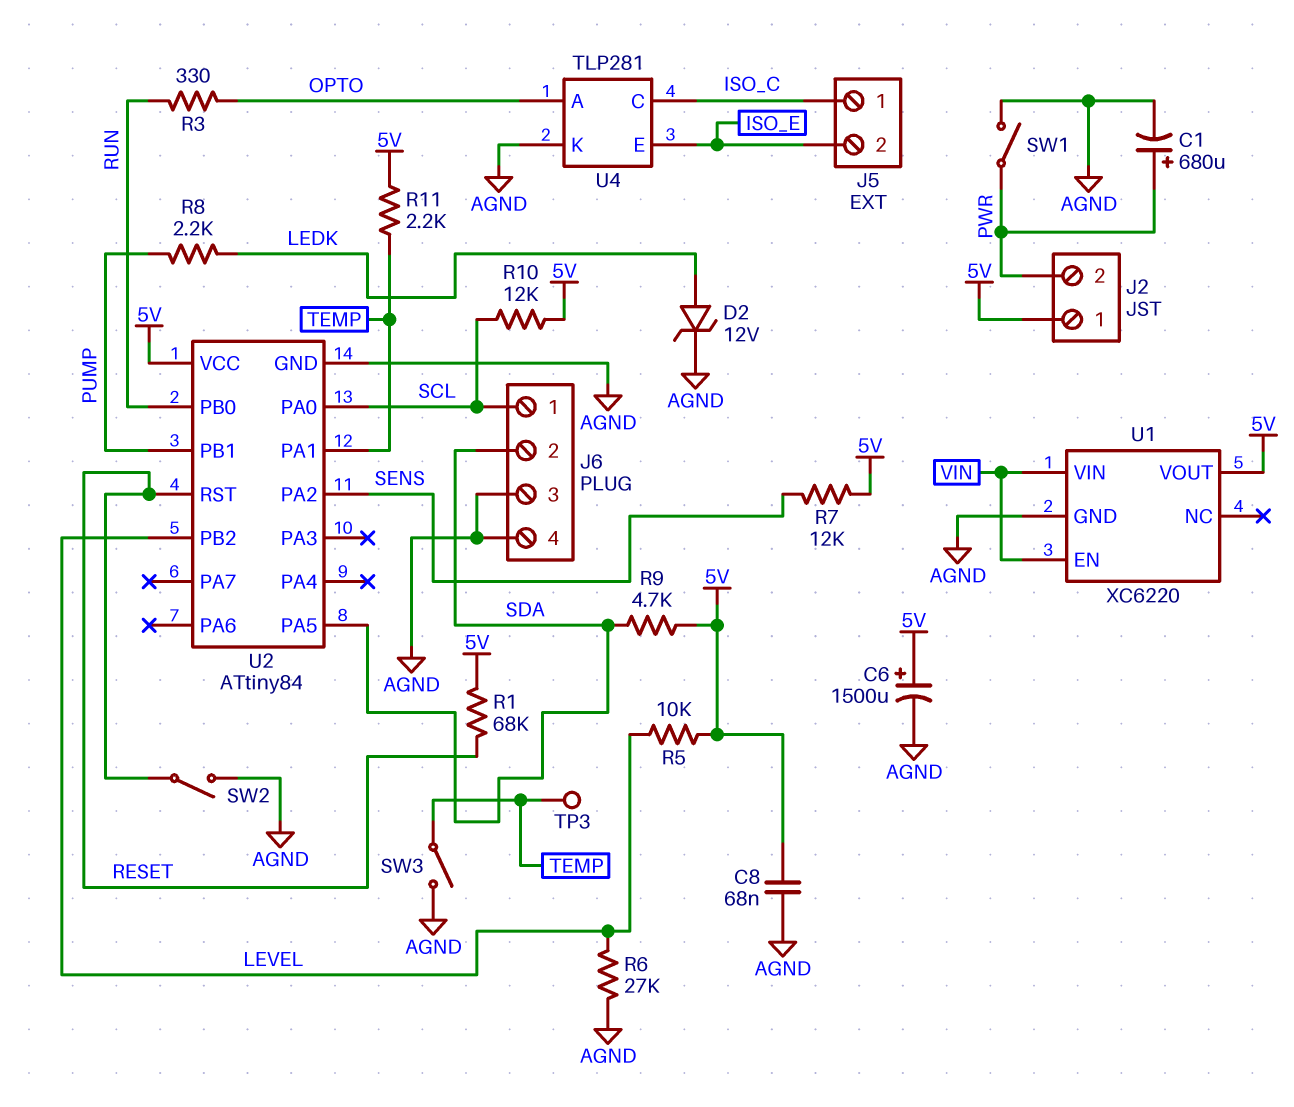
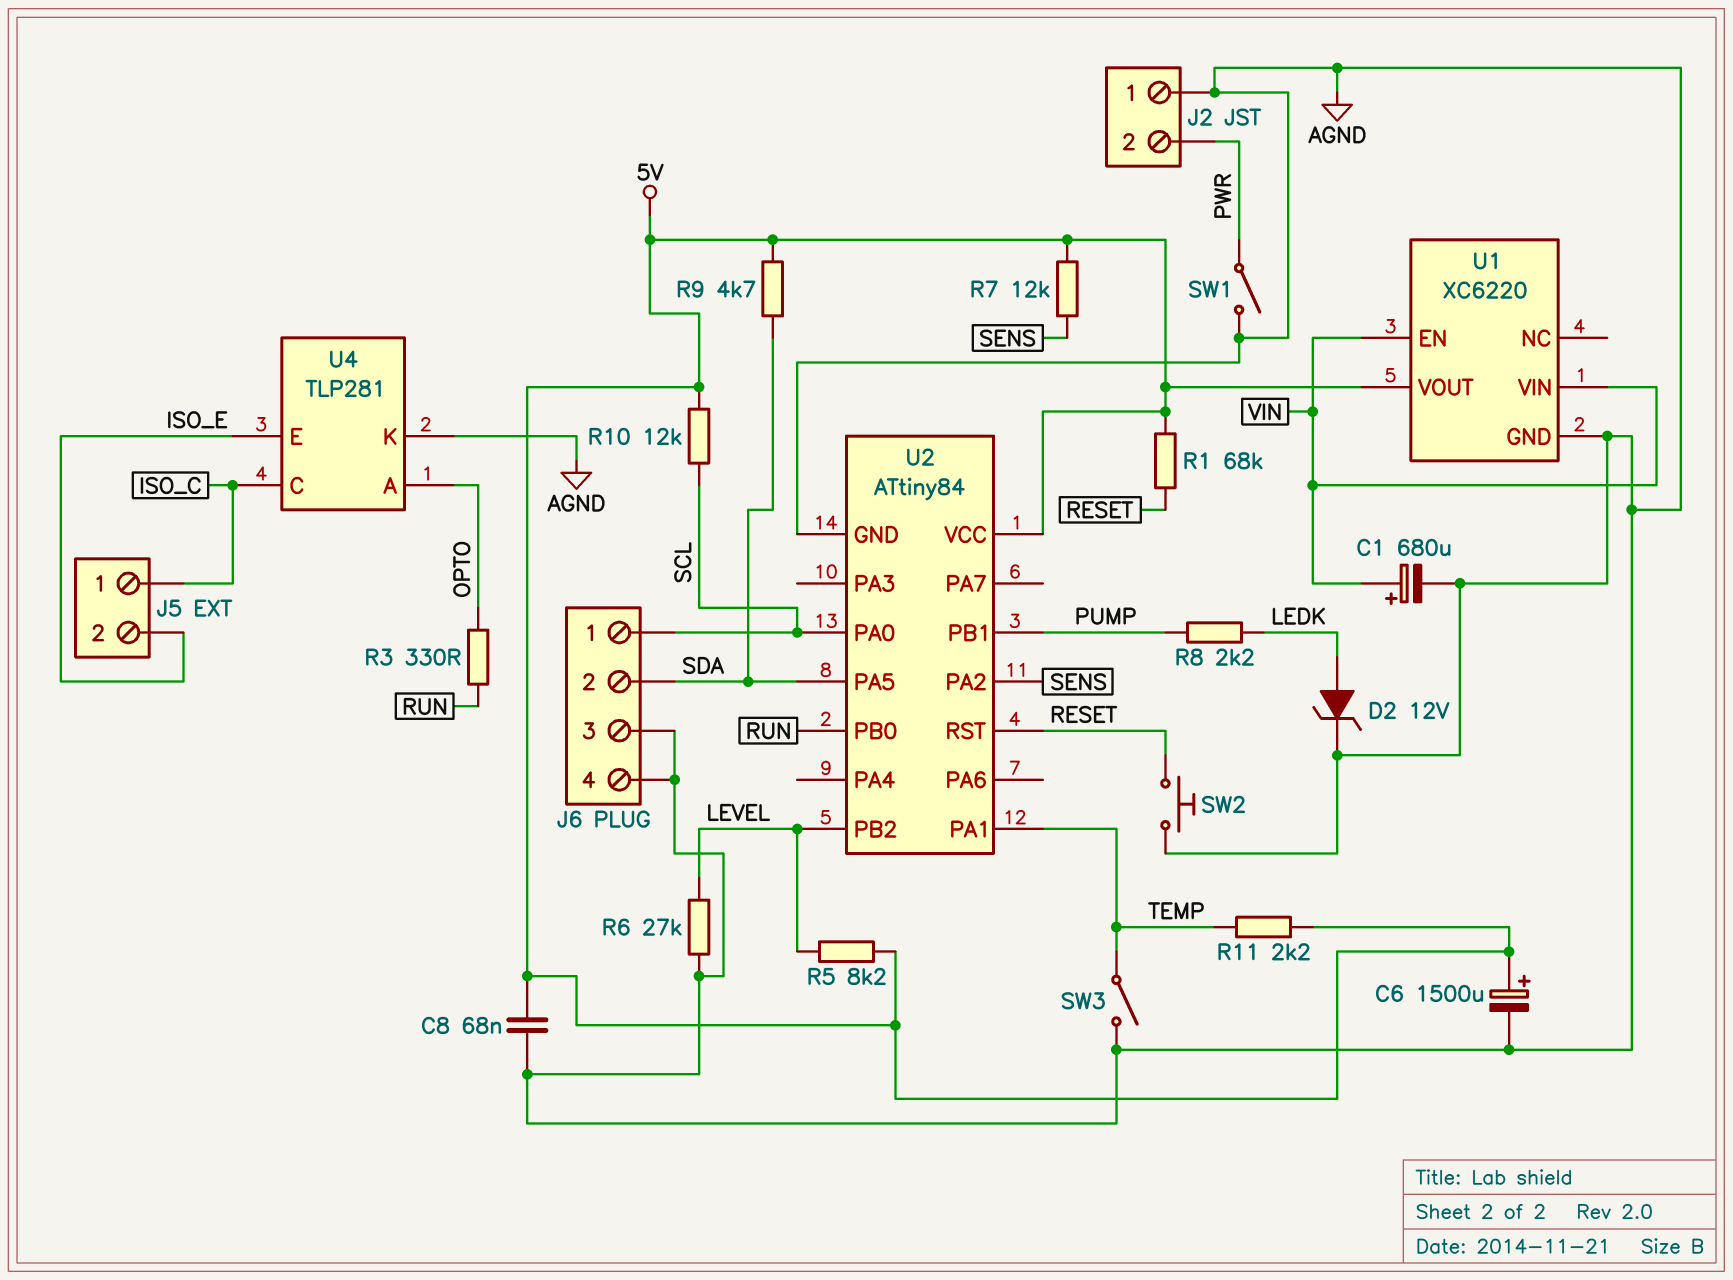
C1: 680uF (plus PWR, minus AGND) -> 680uF (plus VIN, minus AGND)
J2 pin 1: 5V -> AGND
R5: 10k (5V, LEVEL) -> 8.2k (5V, LEVEL)
SW2: switch (AGND, RESET) -> button (AGND, RESET)
TP3: test point (TEMP) -> none

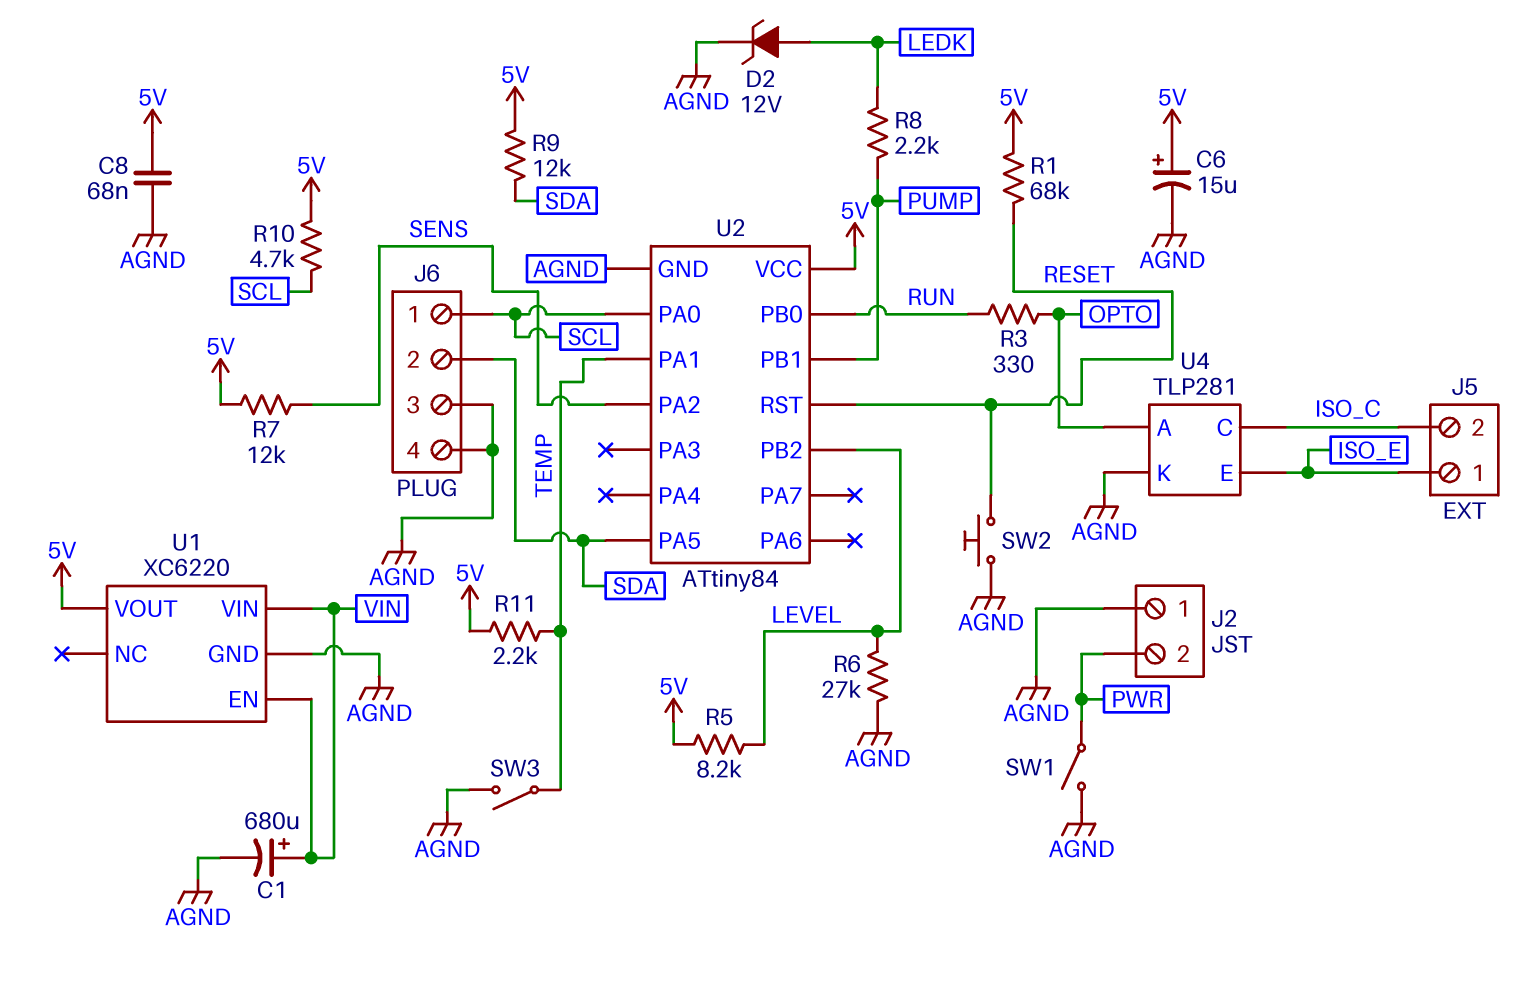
C6: 1500uF (plus 5V, minus AGND) -> 15uF (plus 5V, minus AGND)
J5 pin 1: ISO_C -> ISO_E
J5 pin 2: ISO_E -> ISO_C
R9: 4.7k (5V, SDA) -> 12k (5V, SDA)
R10: 12k (5V, SCL) -> 4.7k (5V, SCL)

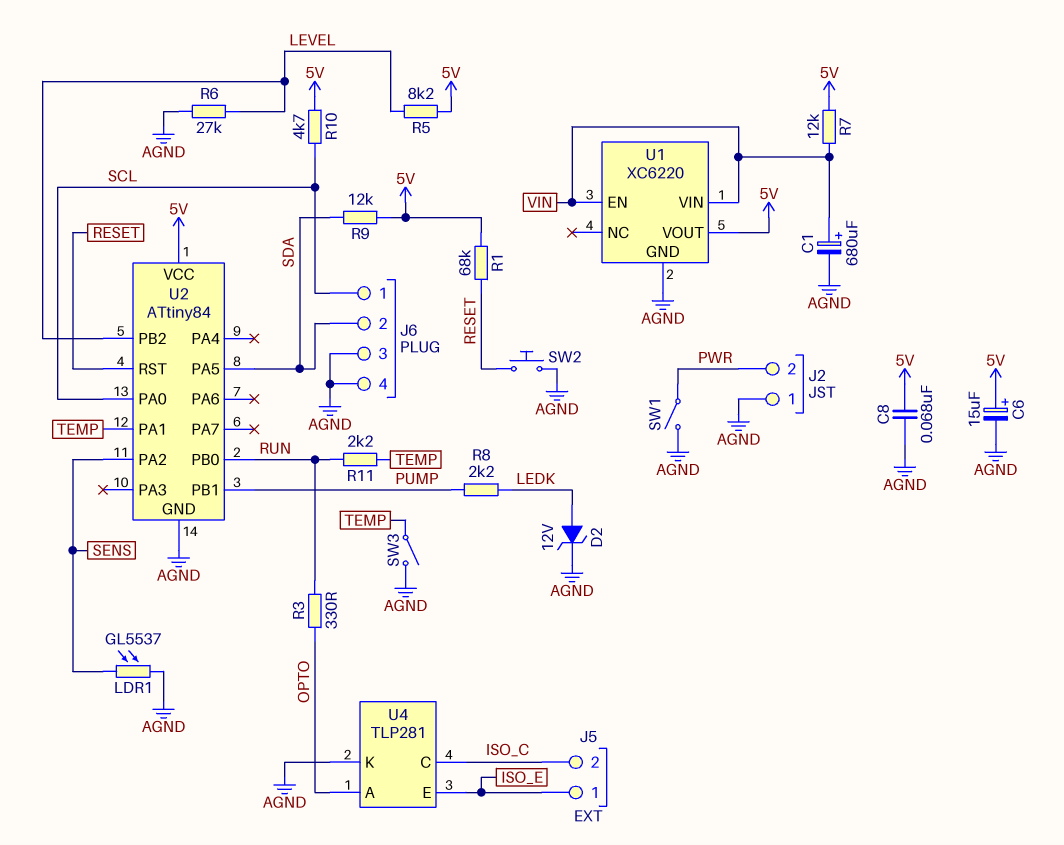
LDR1: none -> GL5537 (AGND, SENS)
R7: 12k (5V, SENS) -> 12k (5V, VIN)
R11: 2.2k (5V, TEMP) -> 2.2k (RUN, TEMP)

